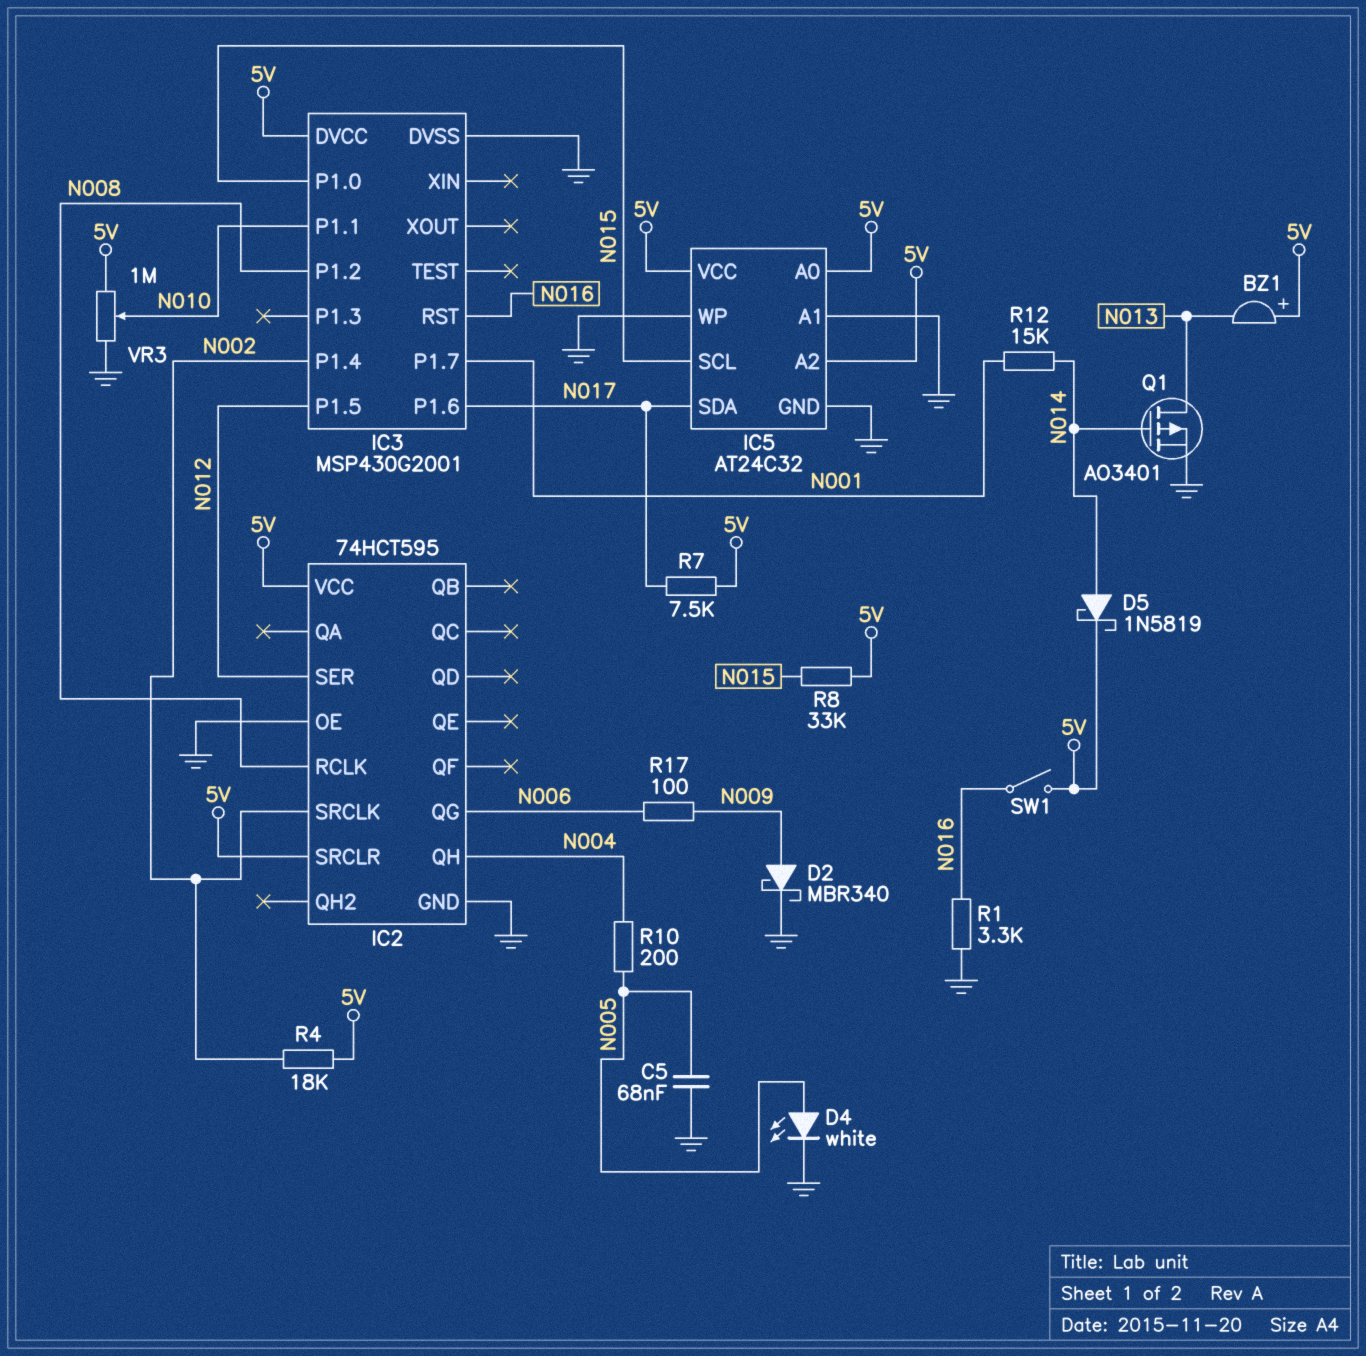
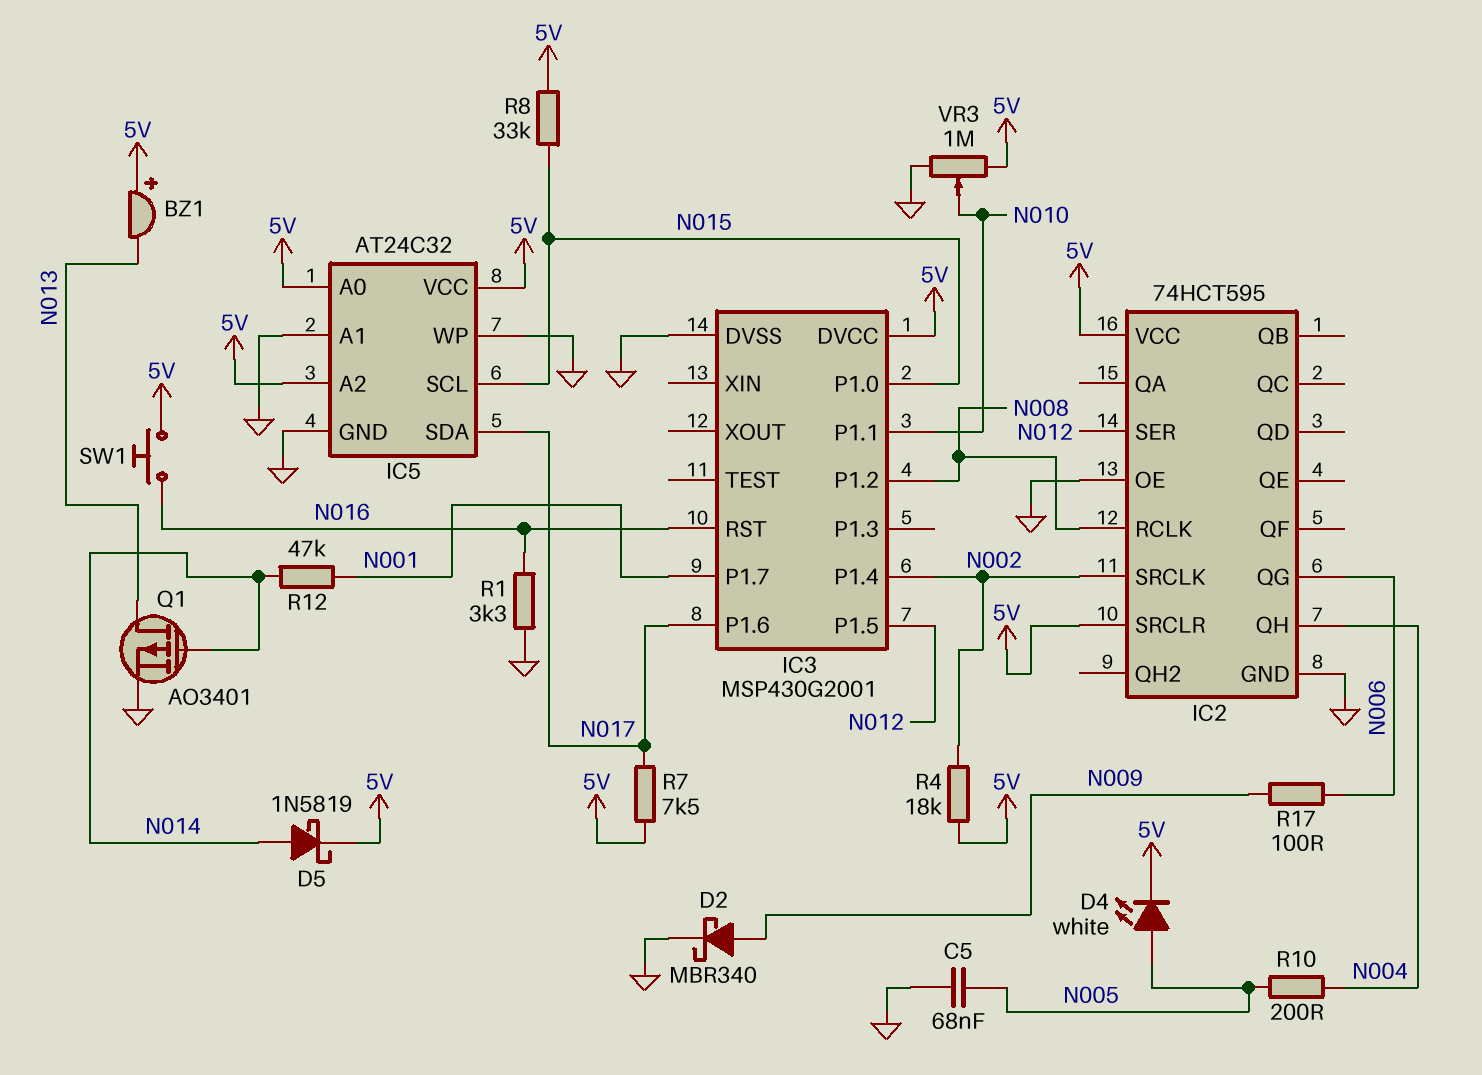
D4: LED white (A N005, K GND) -> LED white (A N005, K 5V)
R12: 15k (N001, N014) -> 47k (N001, N014)
SW1: switch (5V, N016) -> button (5V, N016)

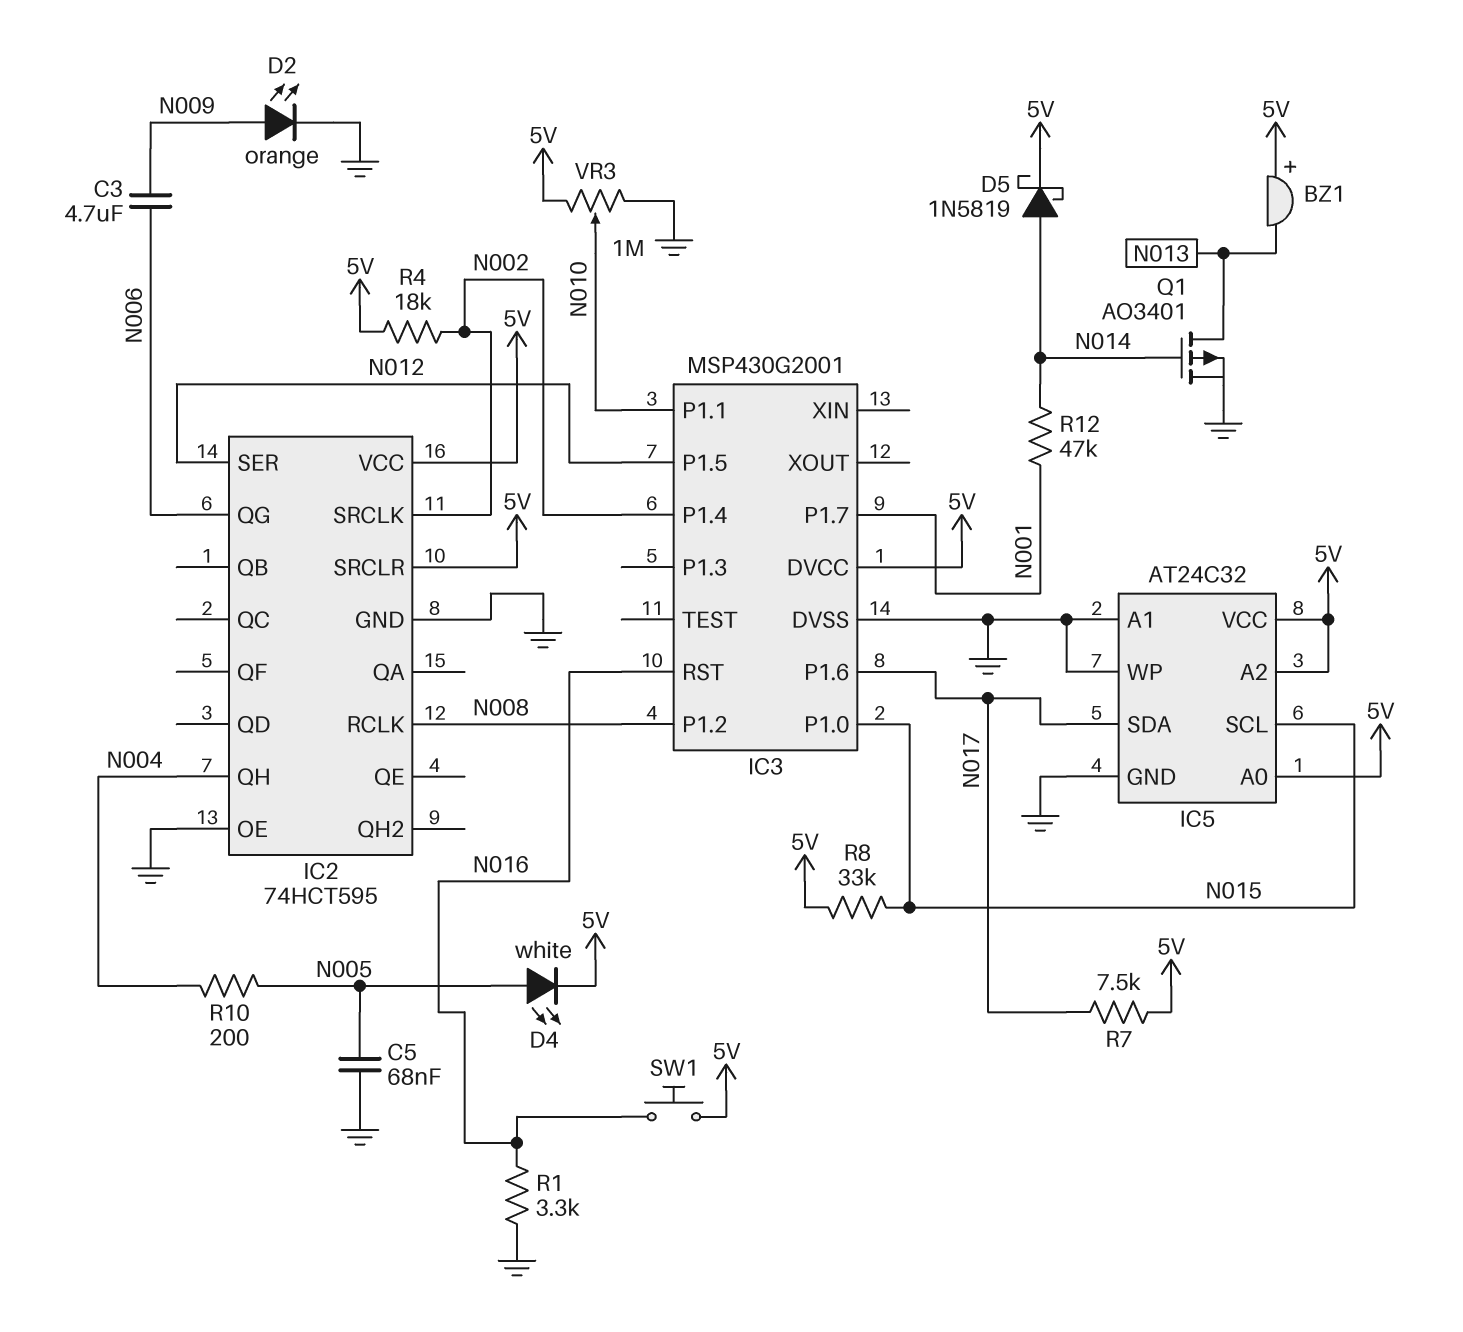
C3: none -> 4.7uF (N006, N009)
D2: schottky MBR340 (A N009, K GND) -> LED orange (A N009, K GND)
R17: 100 (N006, N009) -> none

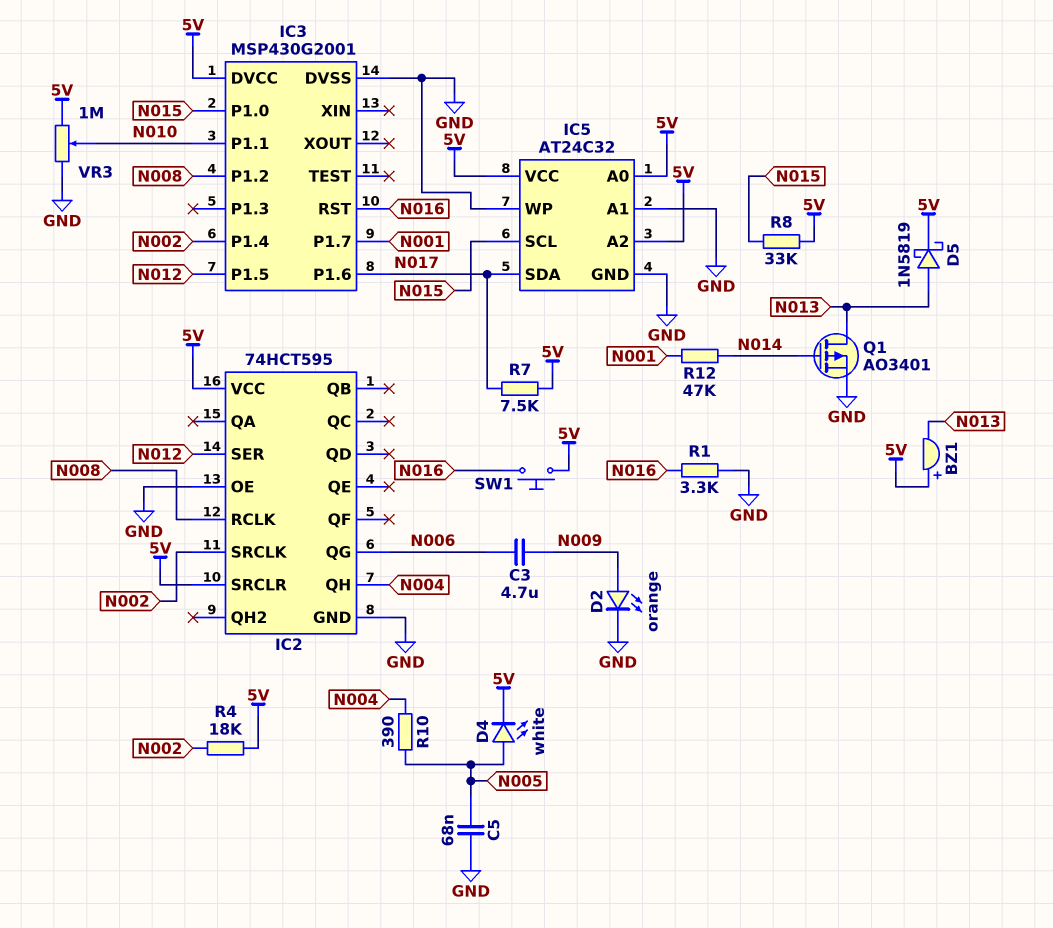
D5: schottky 1N5819 (A N014, K 5V) -> schottky 1N5819 (A N013, K 5V)
R10: 200 (N004, N005) -> 390 (N004, N005)

